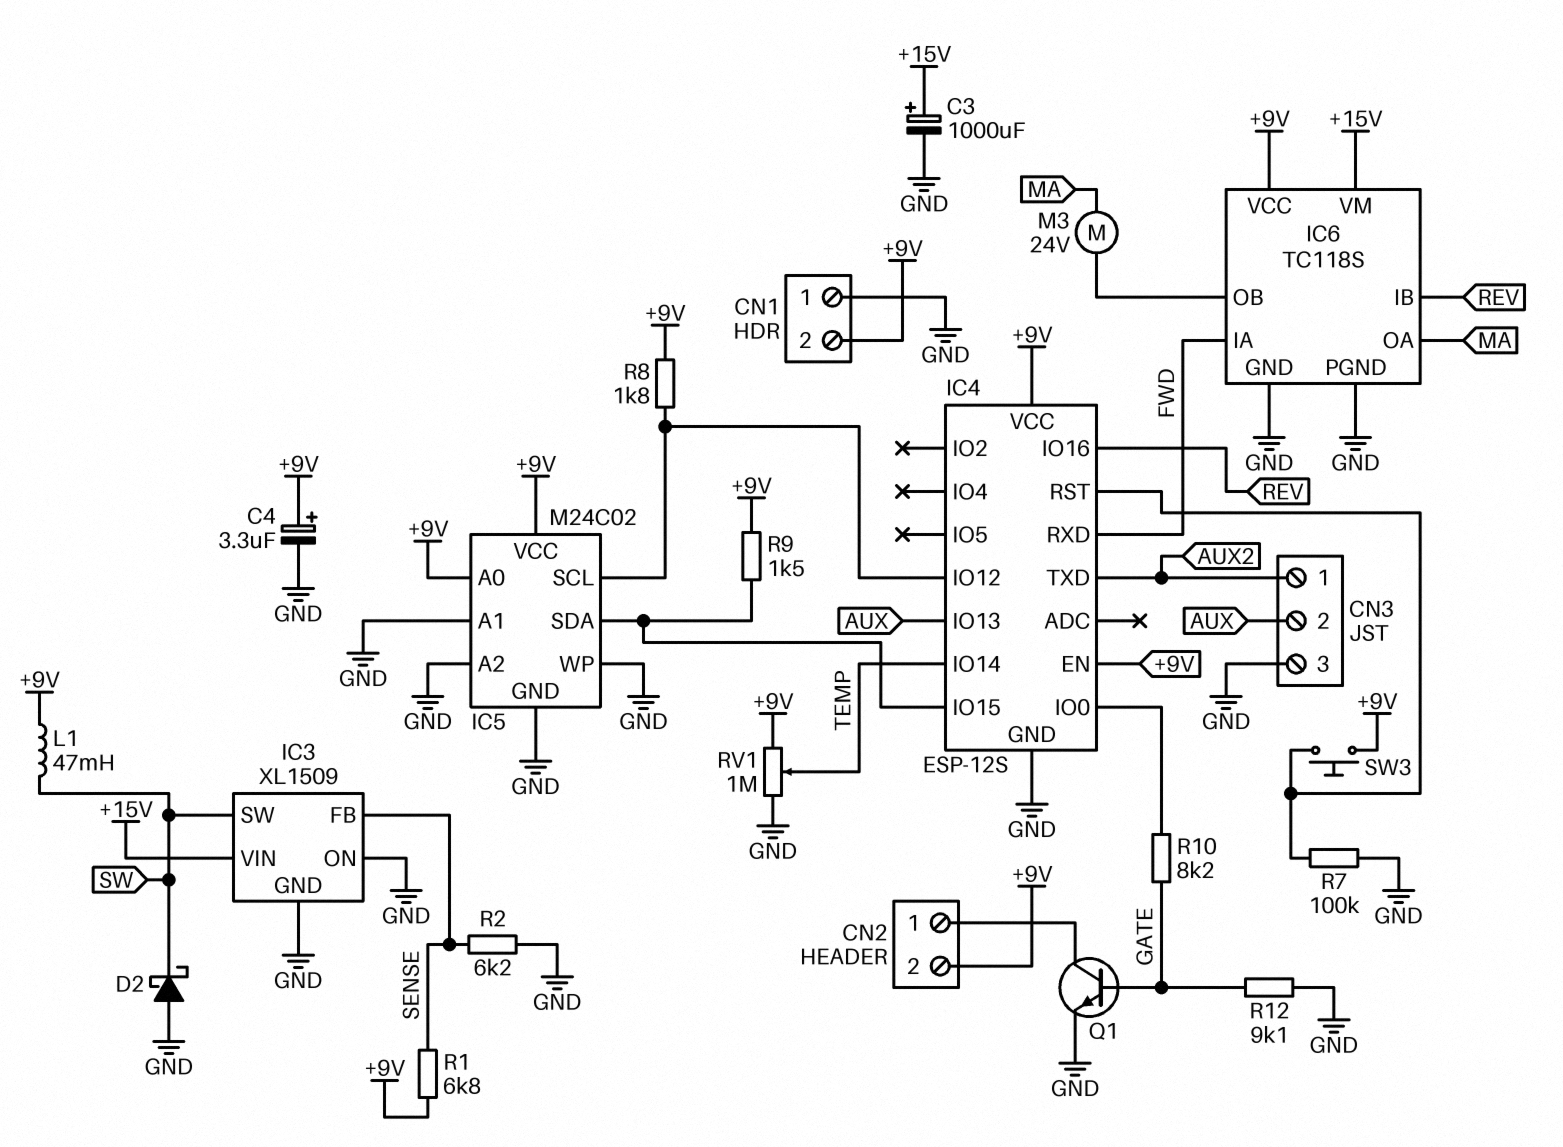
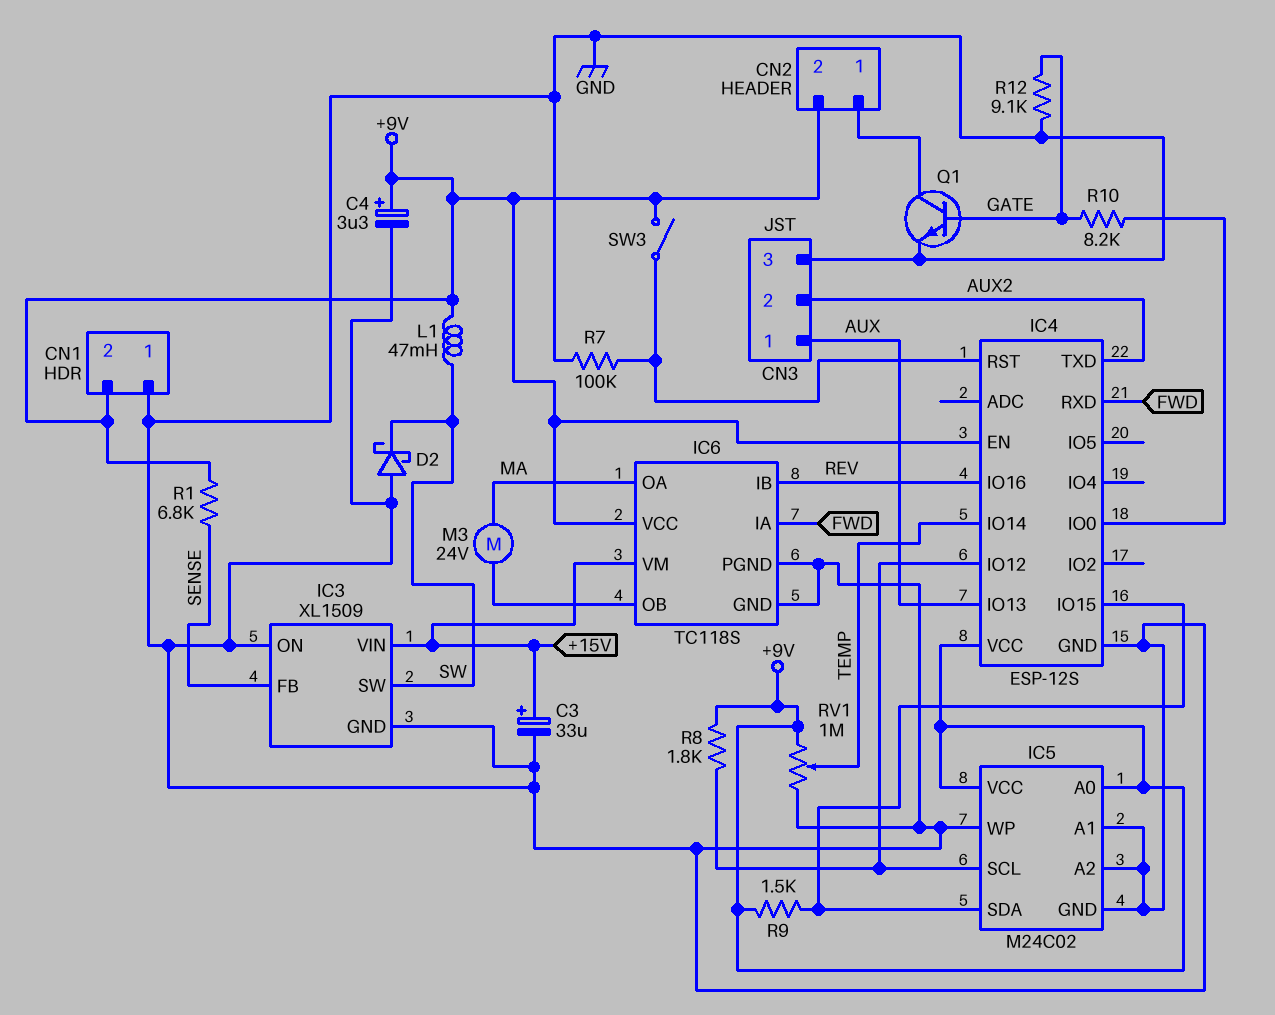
C3: 1000uF (plus +15V, minus GND) -> 33uF (plus +15V, minus GND)
CN3 pin 1: AUX2 -> AUX
CN3 pin 2: AUX -> AUX2
R2: 6.2k (GND, SENSE) -> none
SW3: button (+9V, IC4/RST) -> switch (+9V, IC4/RST)

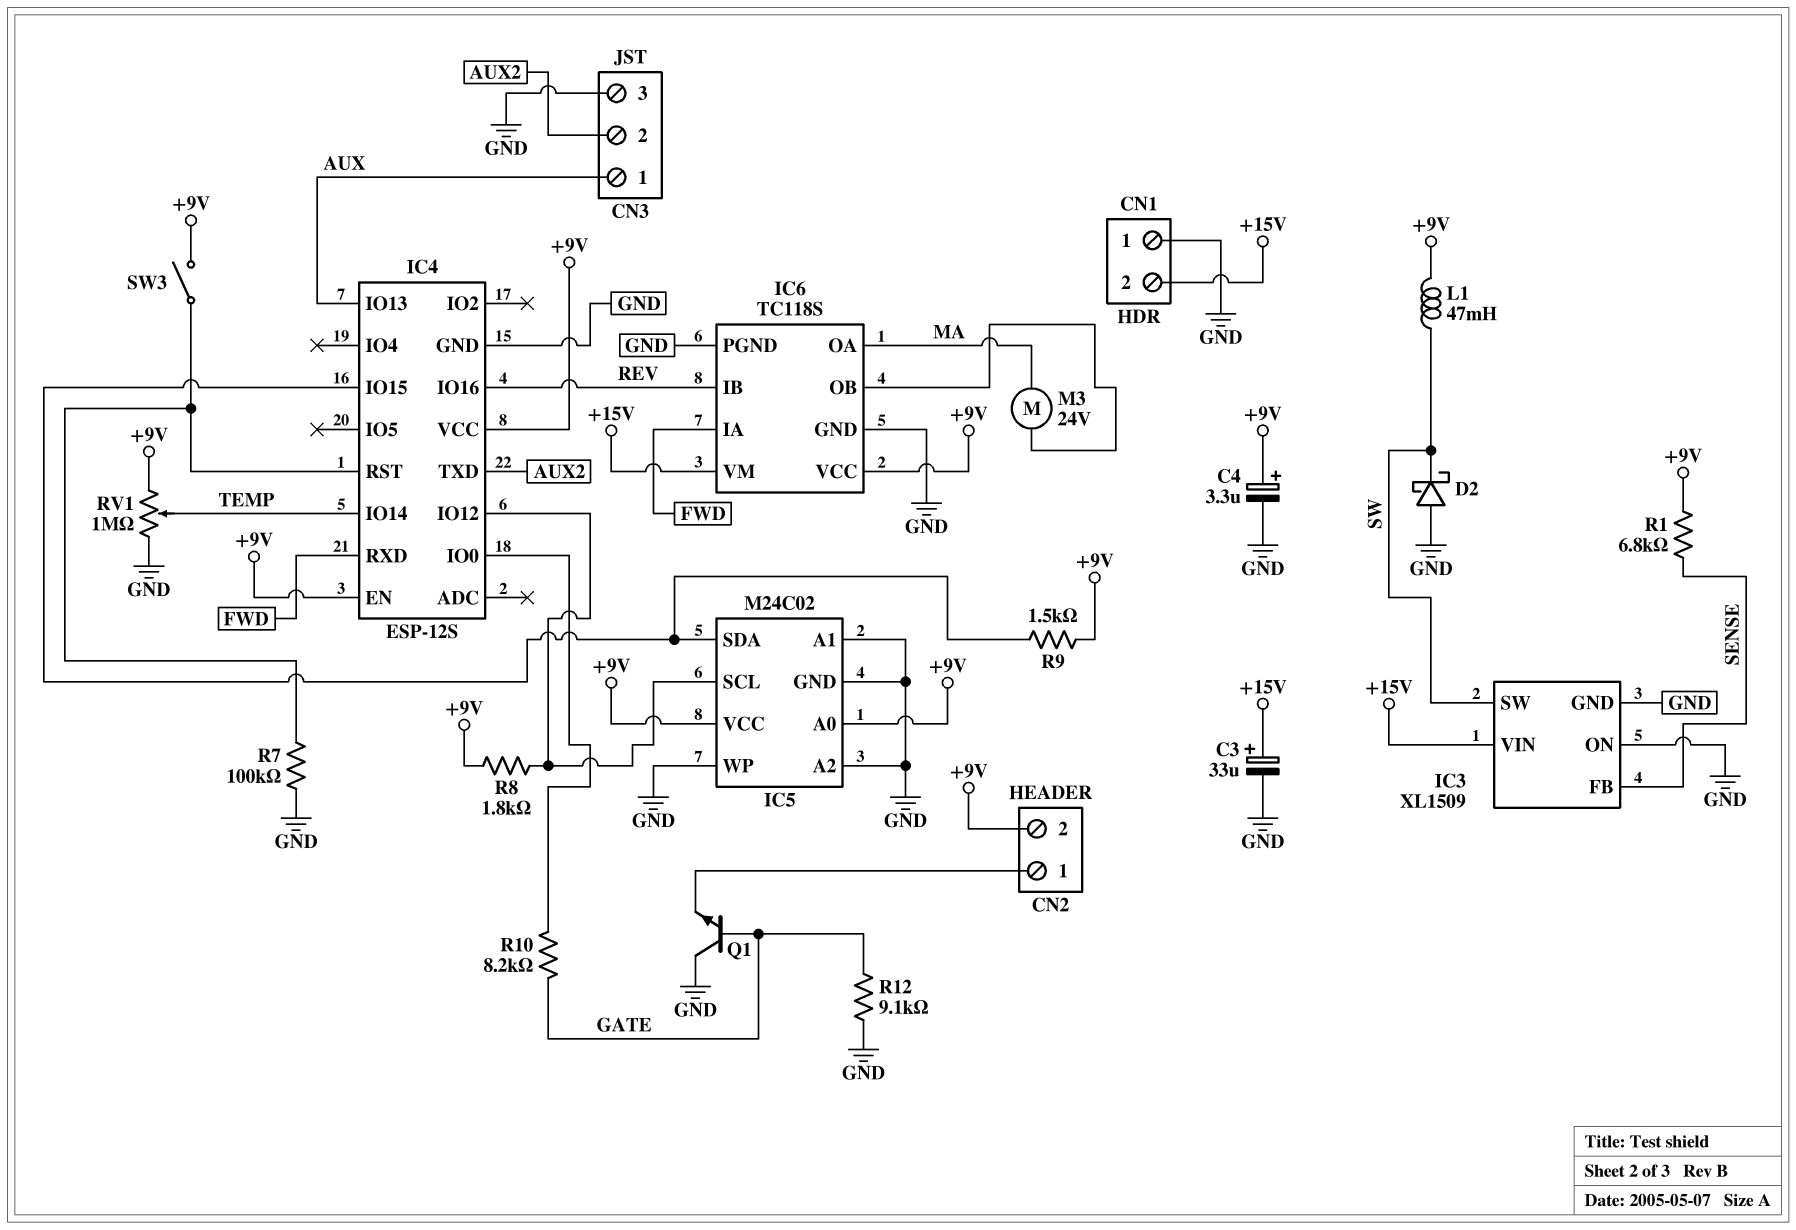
CN1 pin 2: +9V -> +15V
Q1: NPN (B GATE, C CN2/1, E GND) -> NPN (B GATE, C GND, E CN2/1)

